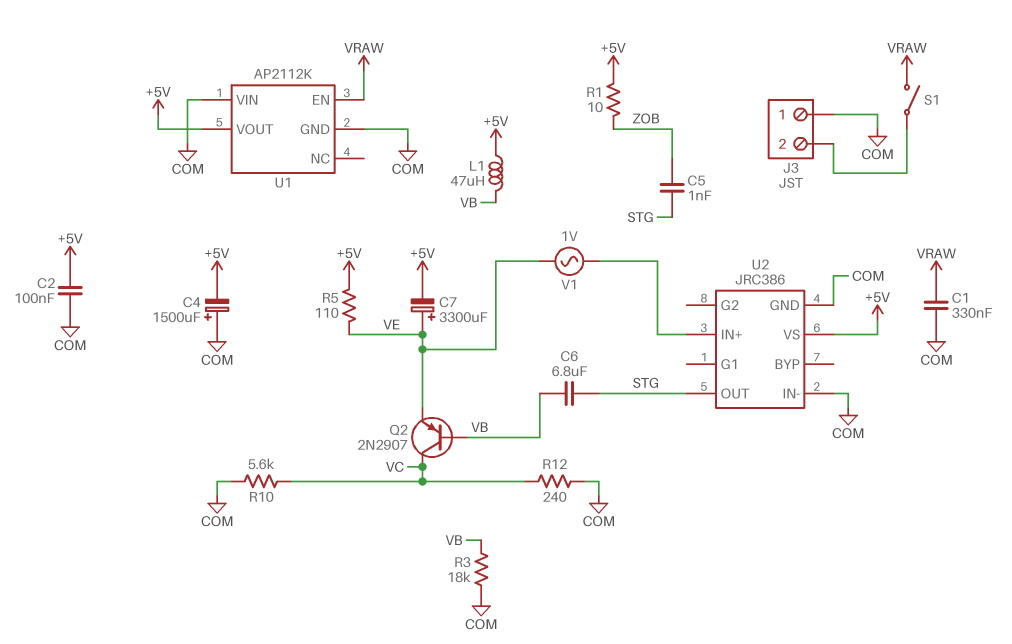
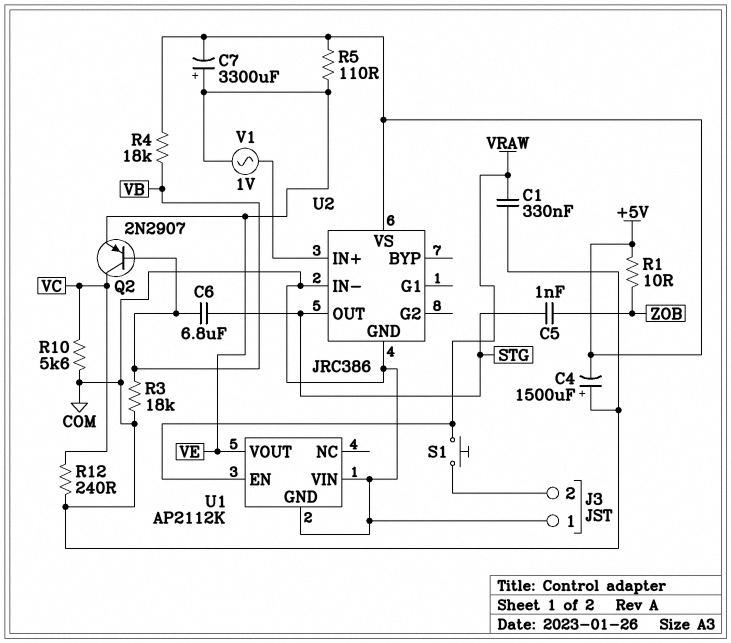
C2: 100nF (+5V, COM) -> none
L1: 47uH (+5V, VB) -> none
R4: none -> 18k (+5V, VB)
S1: switch (J3/2, VRAW) -> button (J3/2, VRAW)
U1 pin VOUT: +5V -> VE

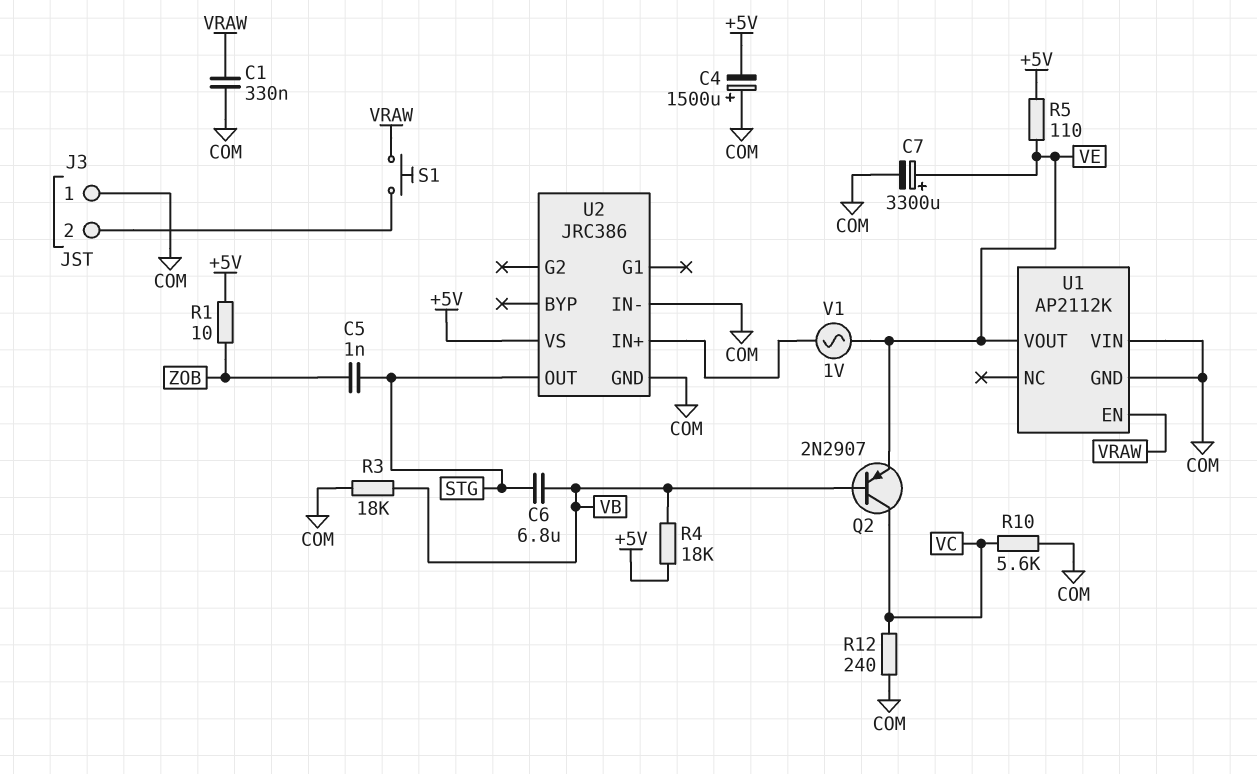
C7: 3300uF (plus VE, minus +5V) -> 3300uF (plus VE, minus COM)

